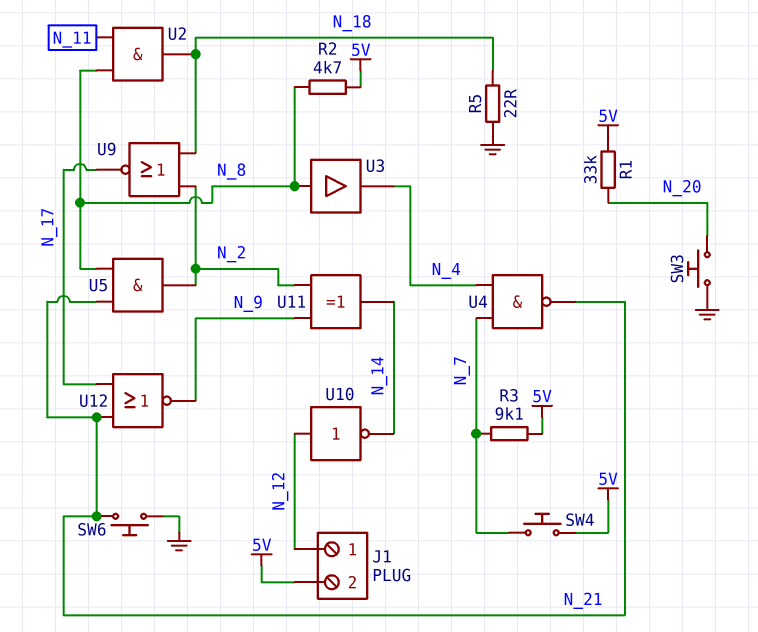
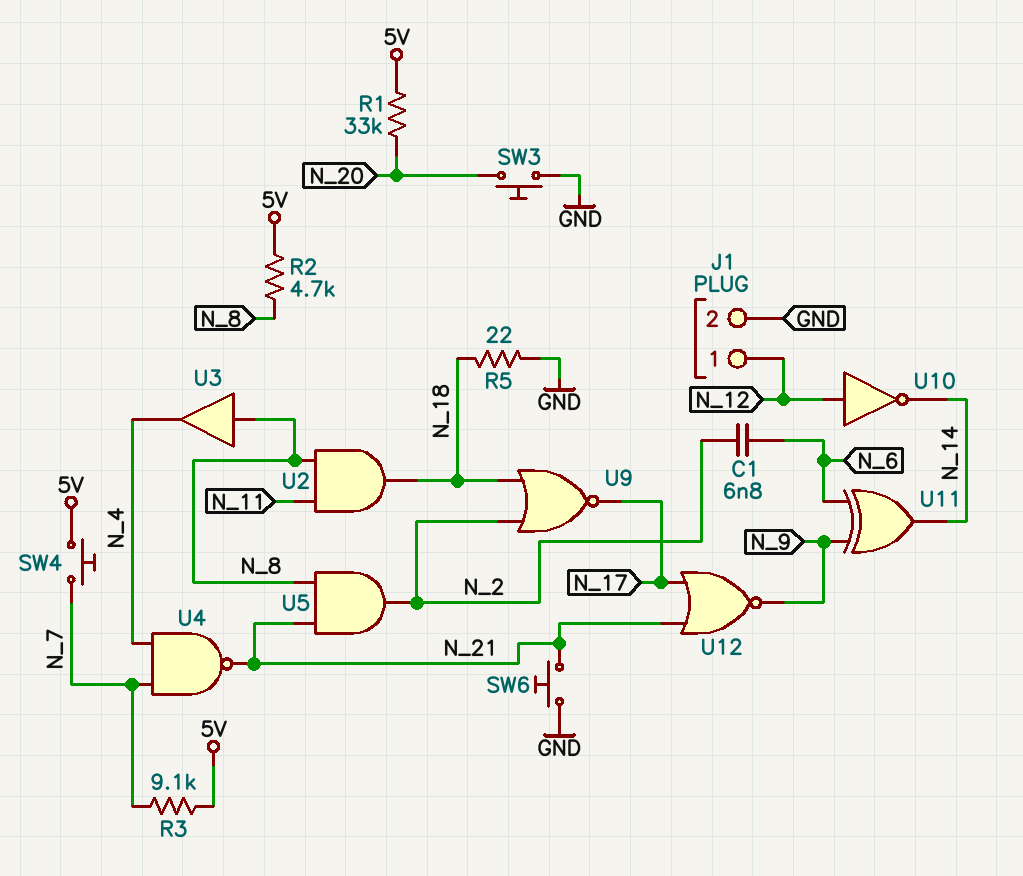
C1: none -> 6.8nF (N_2, N_6)
J1 pin 2: 5V -> GND
U11: XOR (in N_2, in N_9, out N_14) -> XOR (in N_6, in N_9, out N_14)

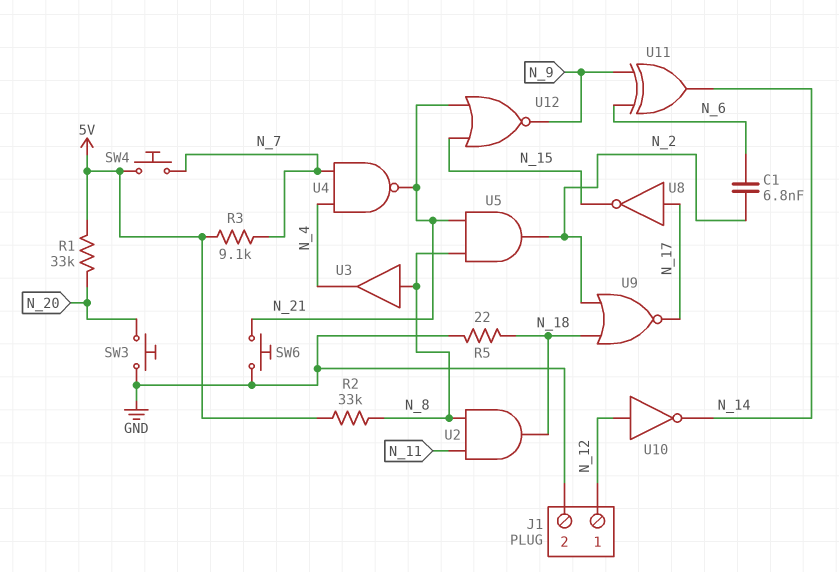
R2: 4.7k (5V, N_8) -> 33k (5V, N_8)
U8: none -> NOT (in N_17, out N_15)
U12: NOR (in N_17, in N_21, out N_9) -> NOR (in N_15, in N_21, out N_9)

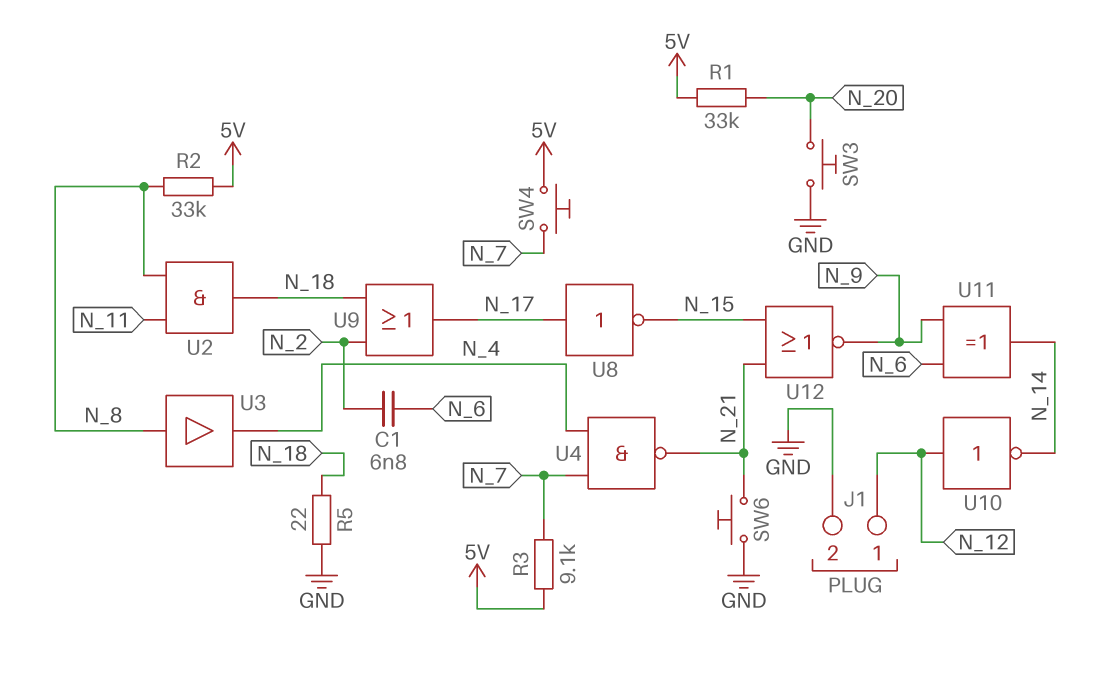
U5: AND (in N_8, in N_21, out N_2) -> none
U9: NOR (in N_2, in N_18, out N_17) -> OR (in N_2, in N_18, out N_17)

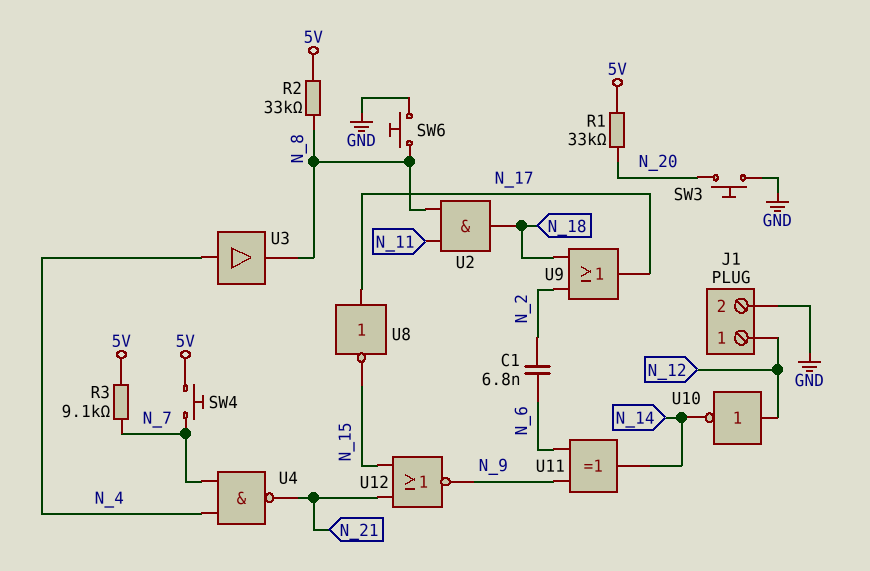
R5: 22 (GND, N_18) -> none
SW6: button (GND, N_21) -> button (GND, N_8)
U3: buffer (in N_8, out N_4) -> buffer (in N_4, out N_8)

